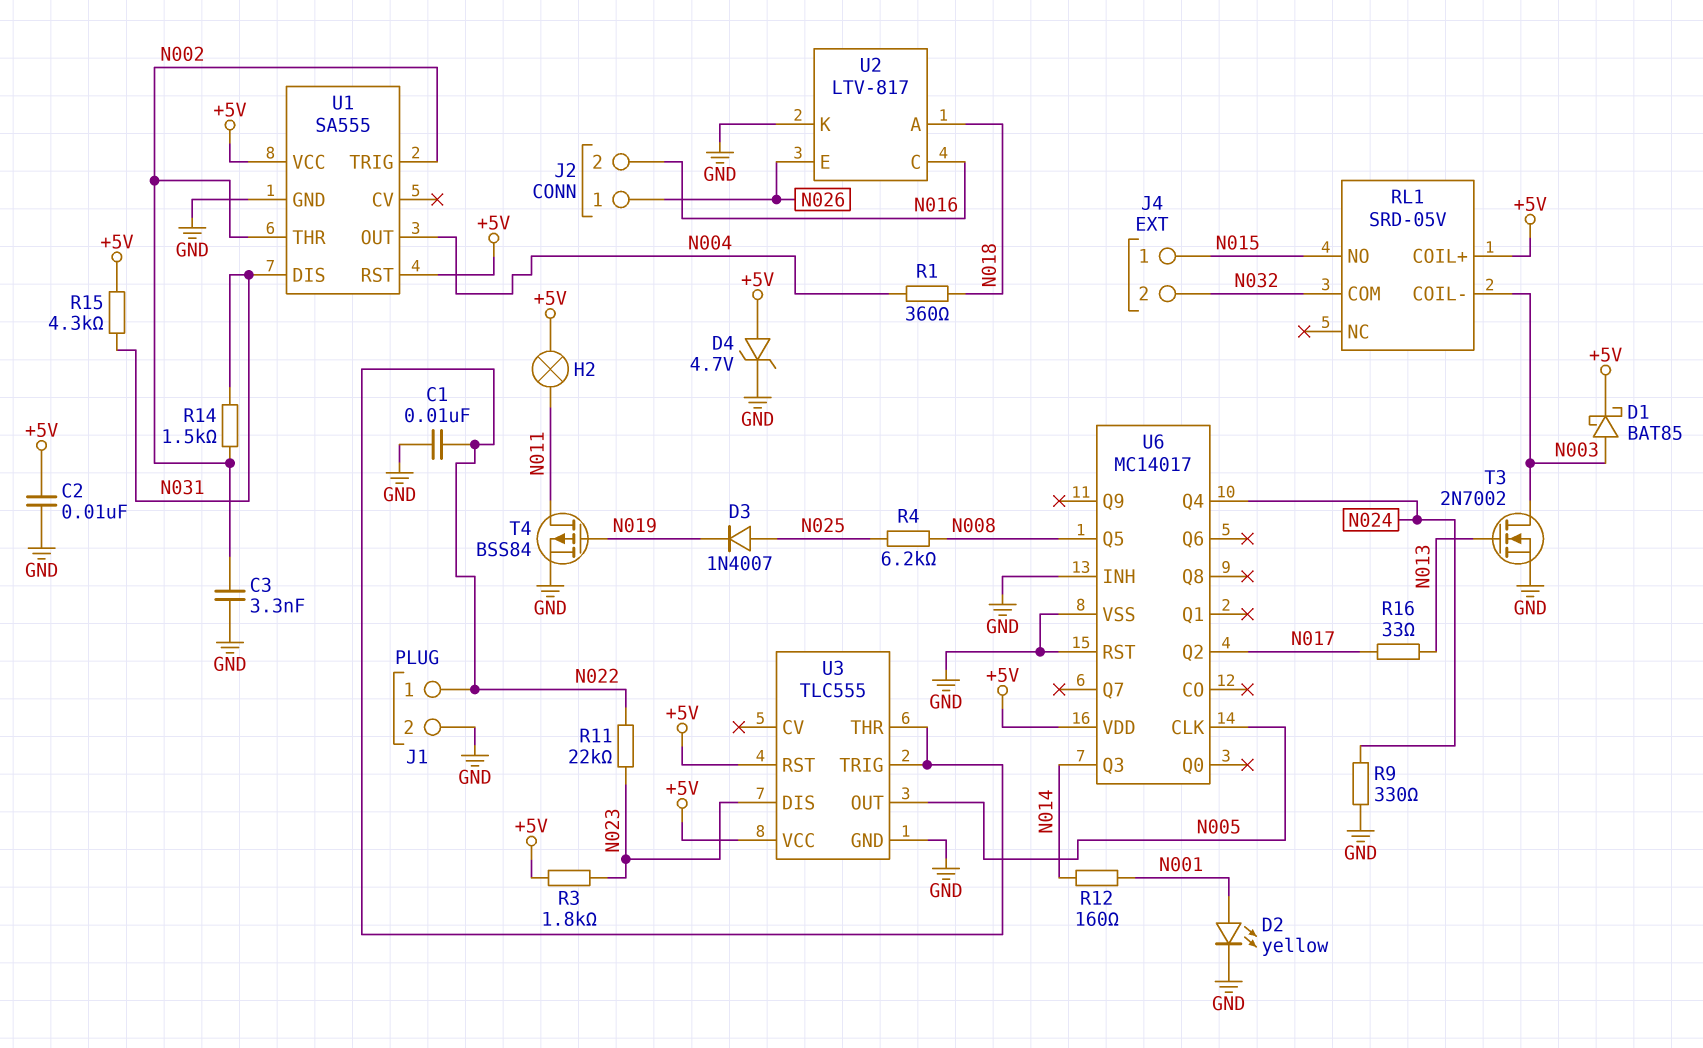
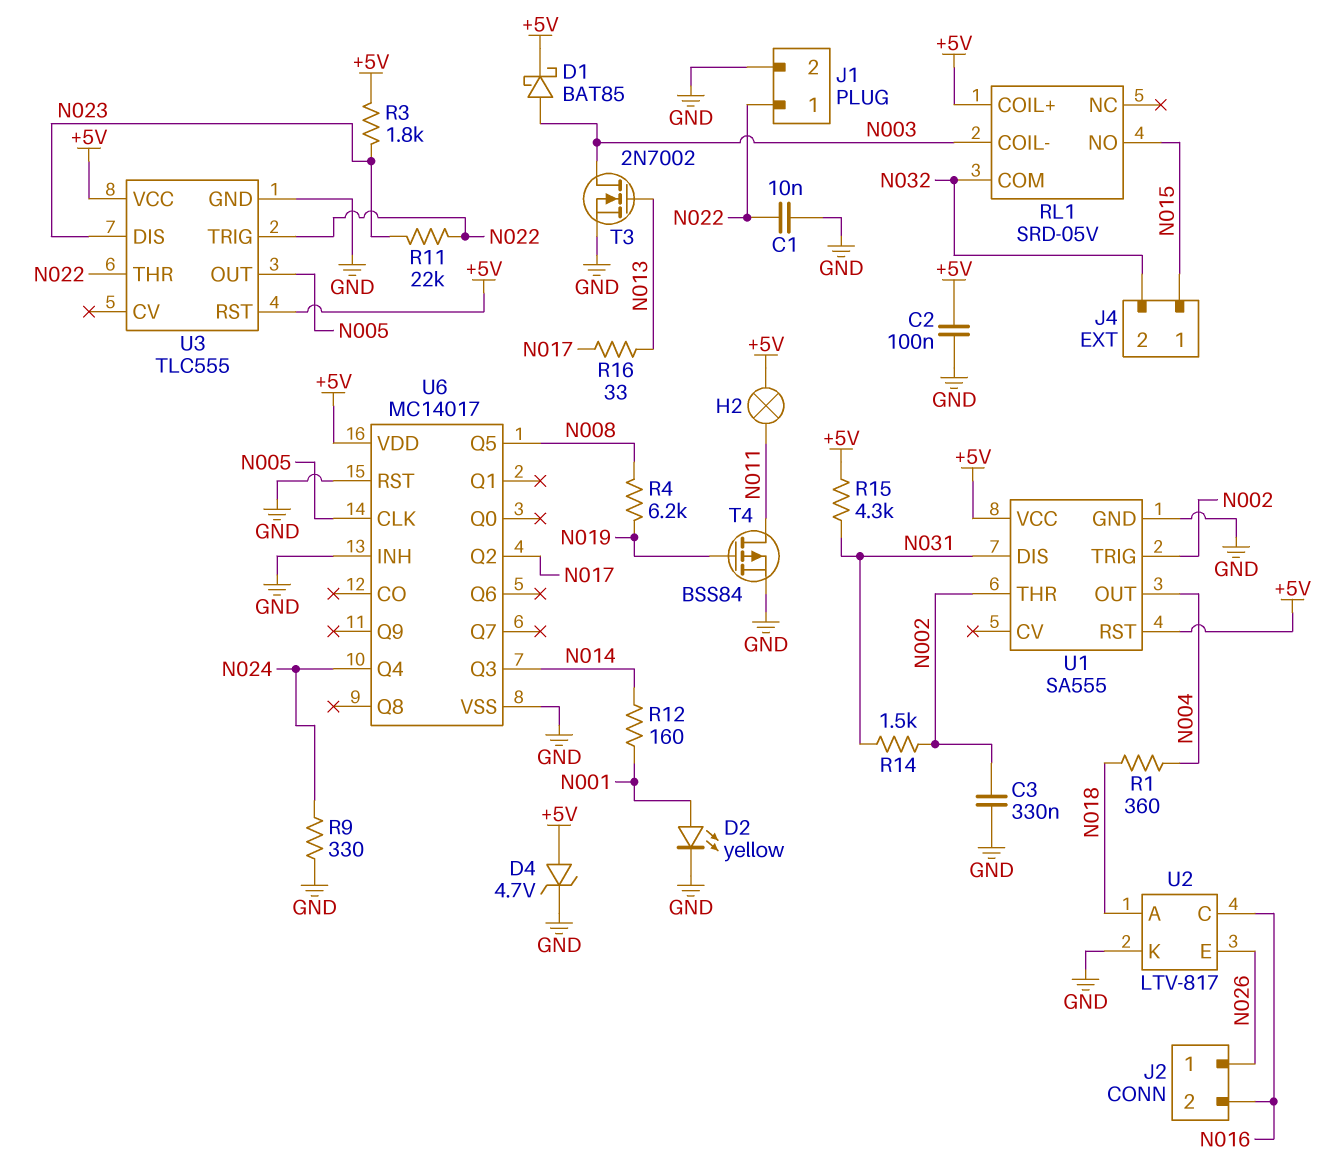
C2: 10nF (+5V, GND) -> 100nF (+5V, GND)
C3: 3.3nF (GND, N002) -> 330nF (GND, N002)
D3: diode 1N4007 (A N025, K N019) -> none
R4: 6.2k (N008, N025) -> 6.2k (N008, N019)

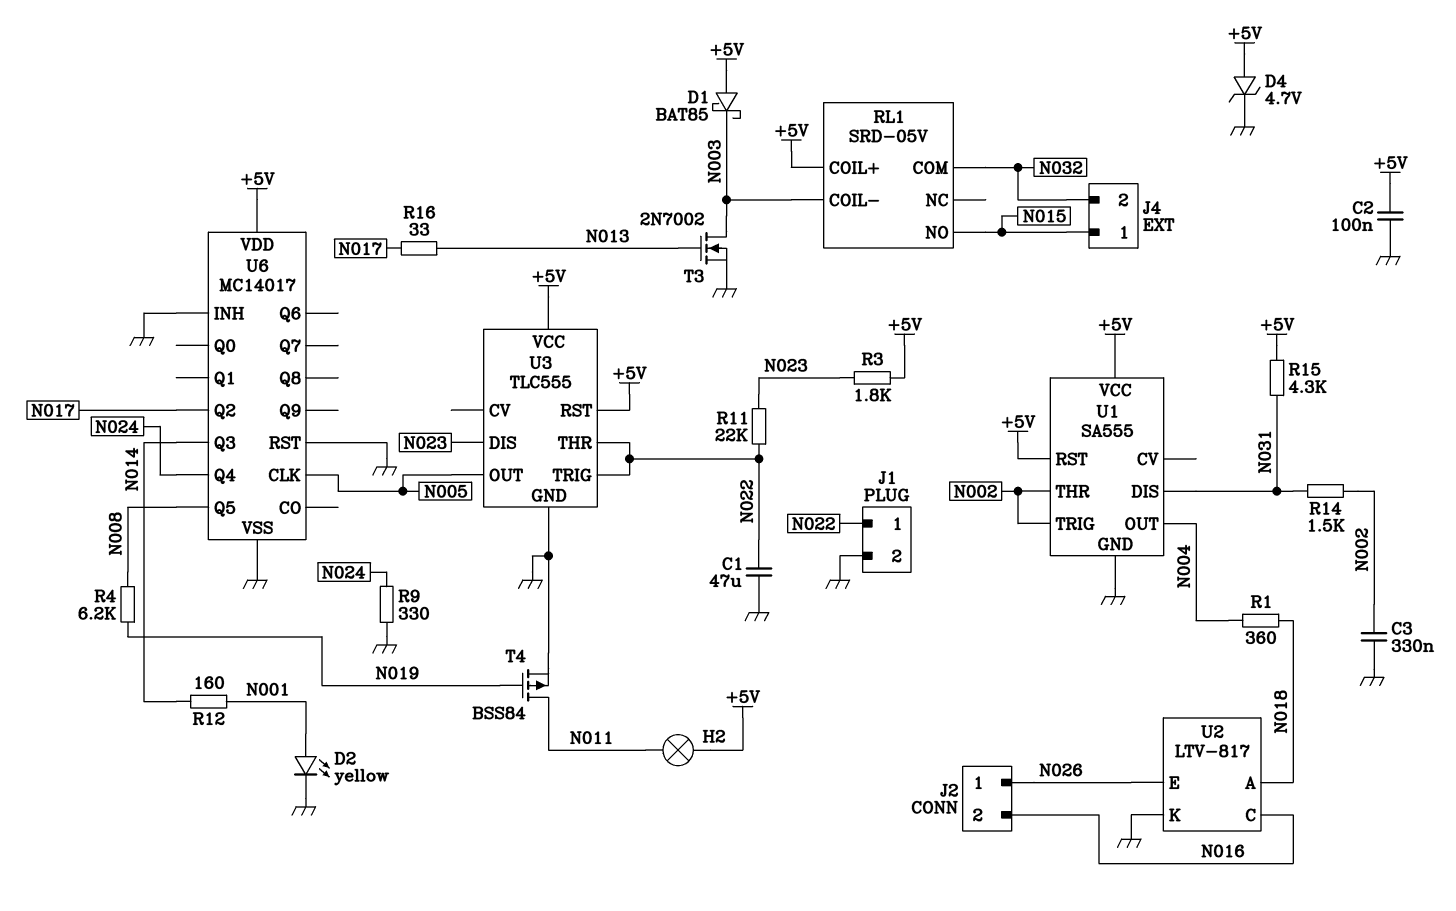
C1: 10nF (GND, N022) -> 47uF (GND, N022)
D1: schottky BAT85 (A N003, K +5V) -> schottky BAT85 (A +5V, K N003)

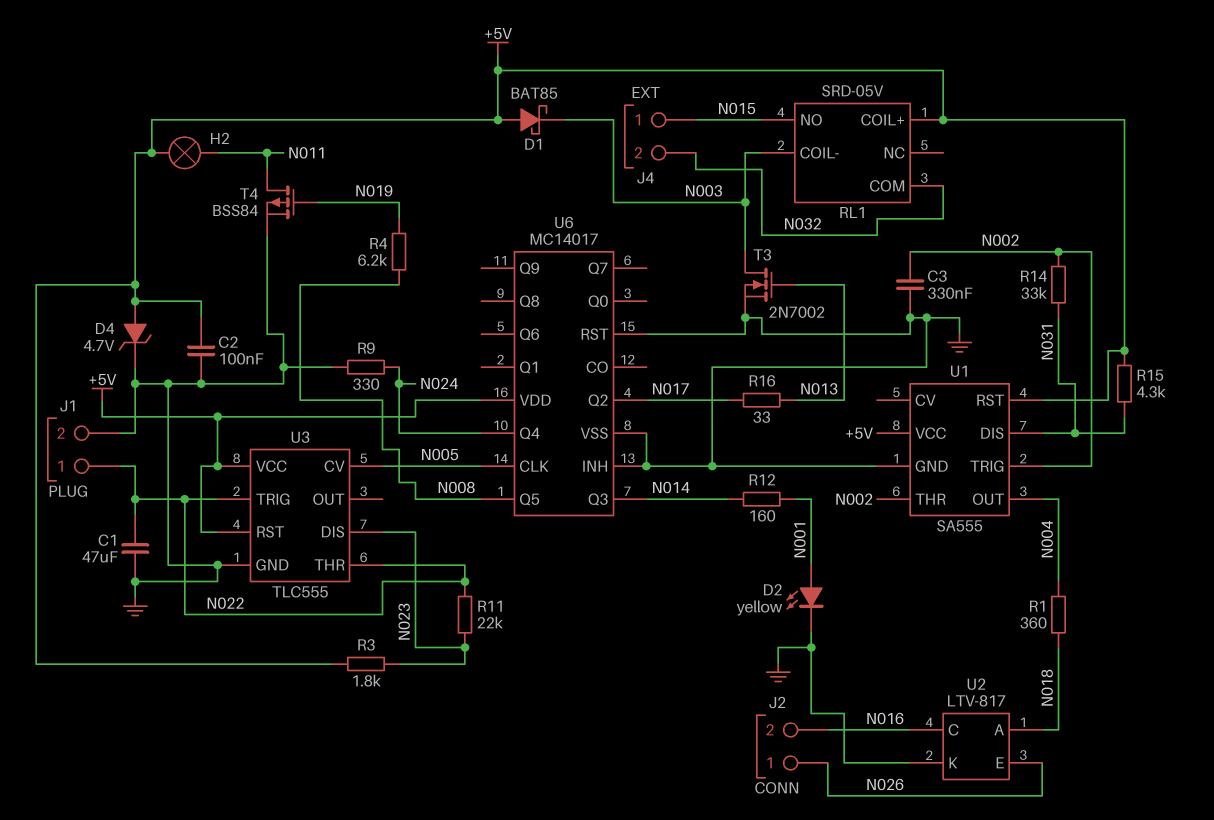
R14: 1.5k (N002, N031) -> 33k (N002, N031)
U3 pin CV: none -> N005
U3 pin OUT: N005 -> none

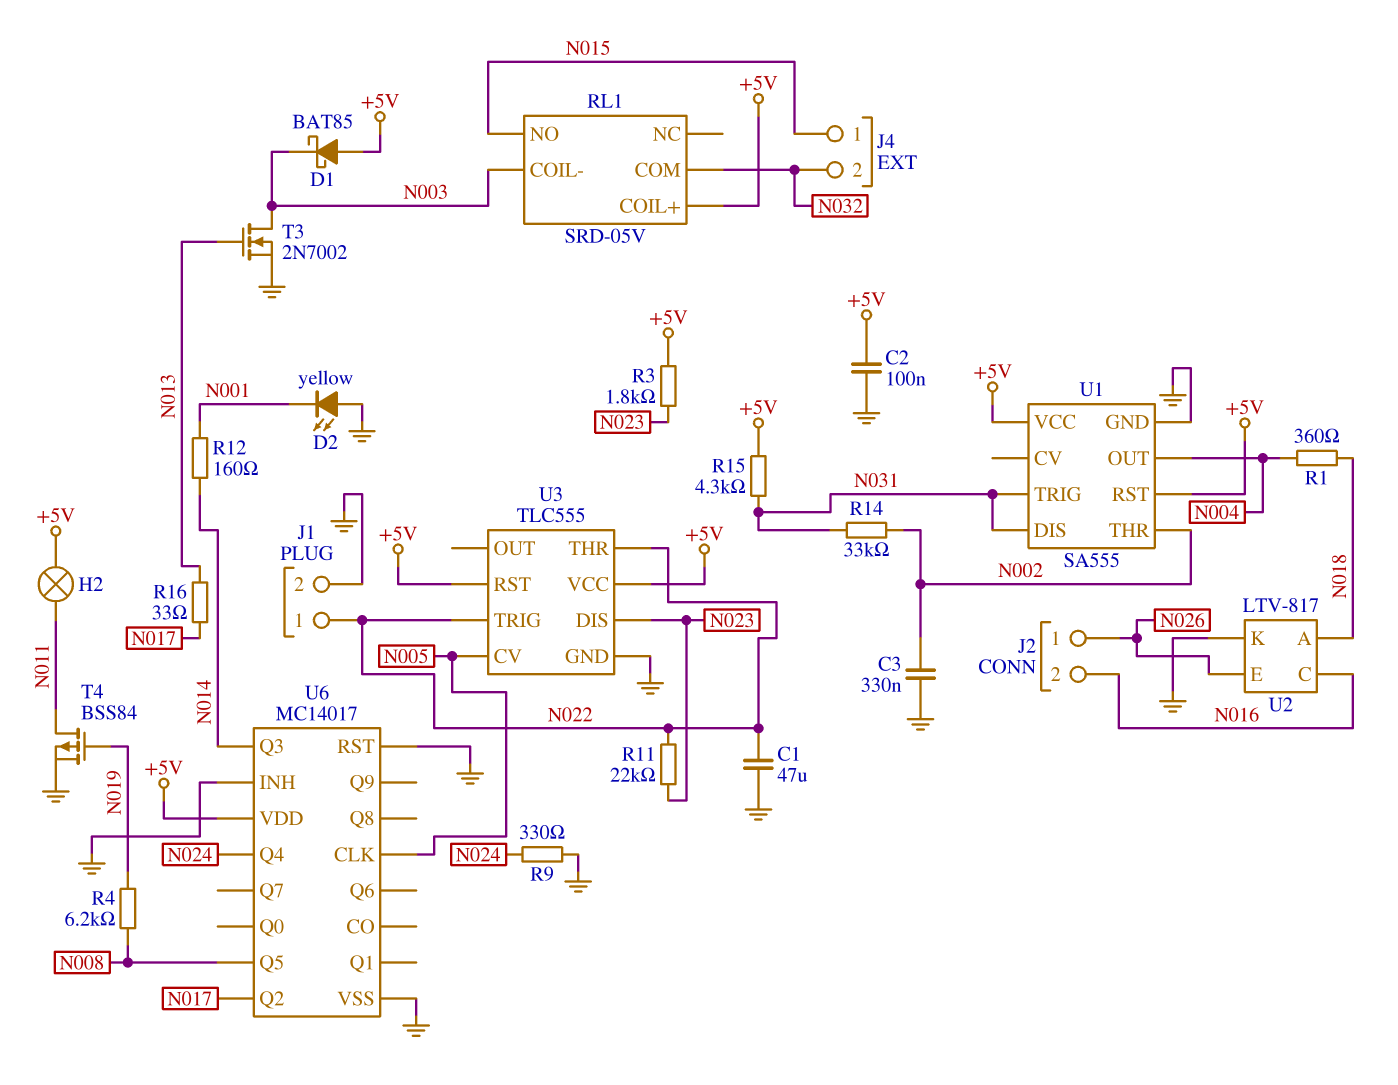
D2: LED yellow (A N001, K GND) -> LED yellow (A GND, K N001)
D4: zener 4.7V (A +5V, K GND) -> none
U1 pin TRIG: N002 -> N031

